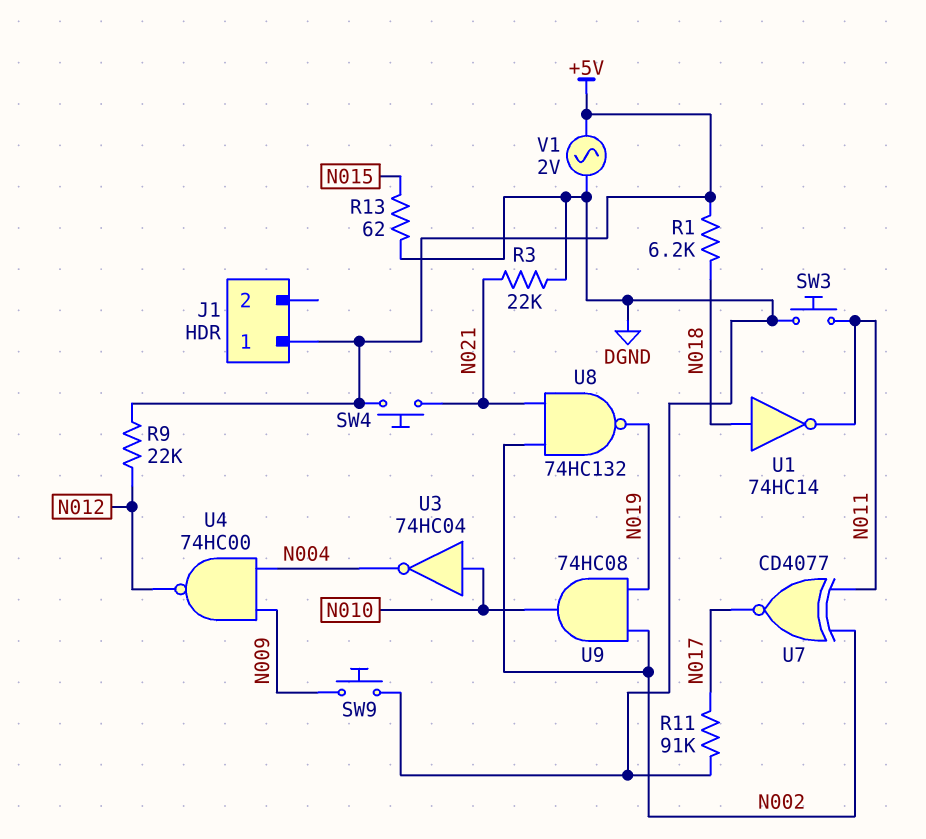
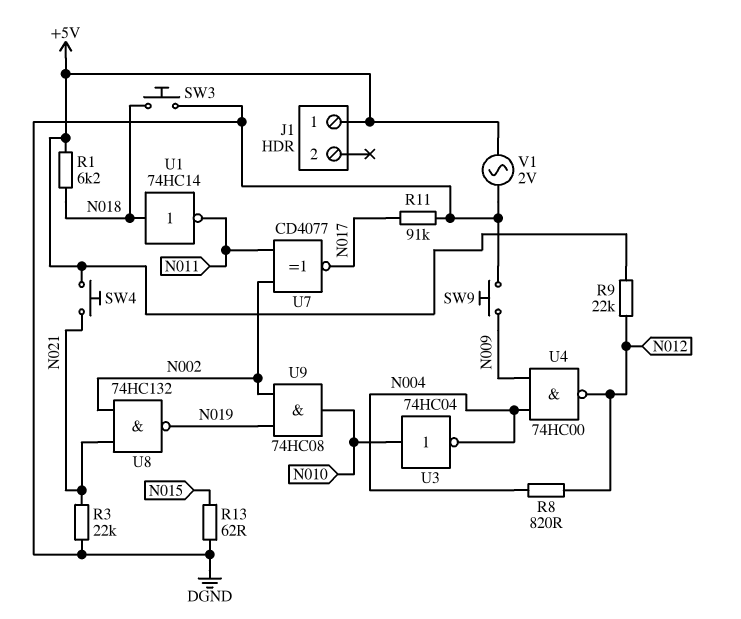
R8: none -> 820 (N004, N012)
SW3: button (DGND, N011) -> button (DGND, N018)

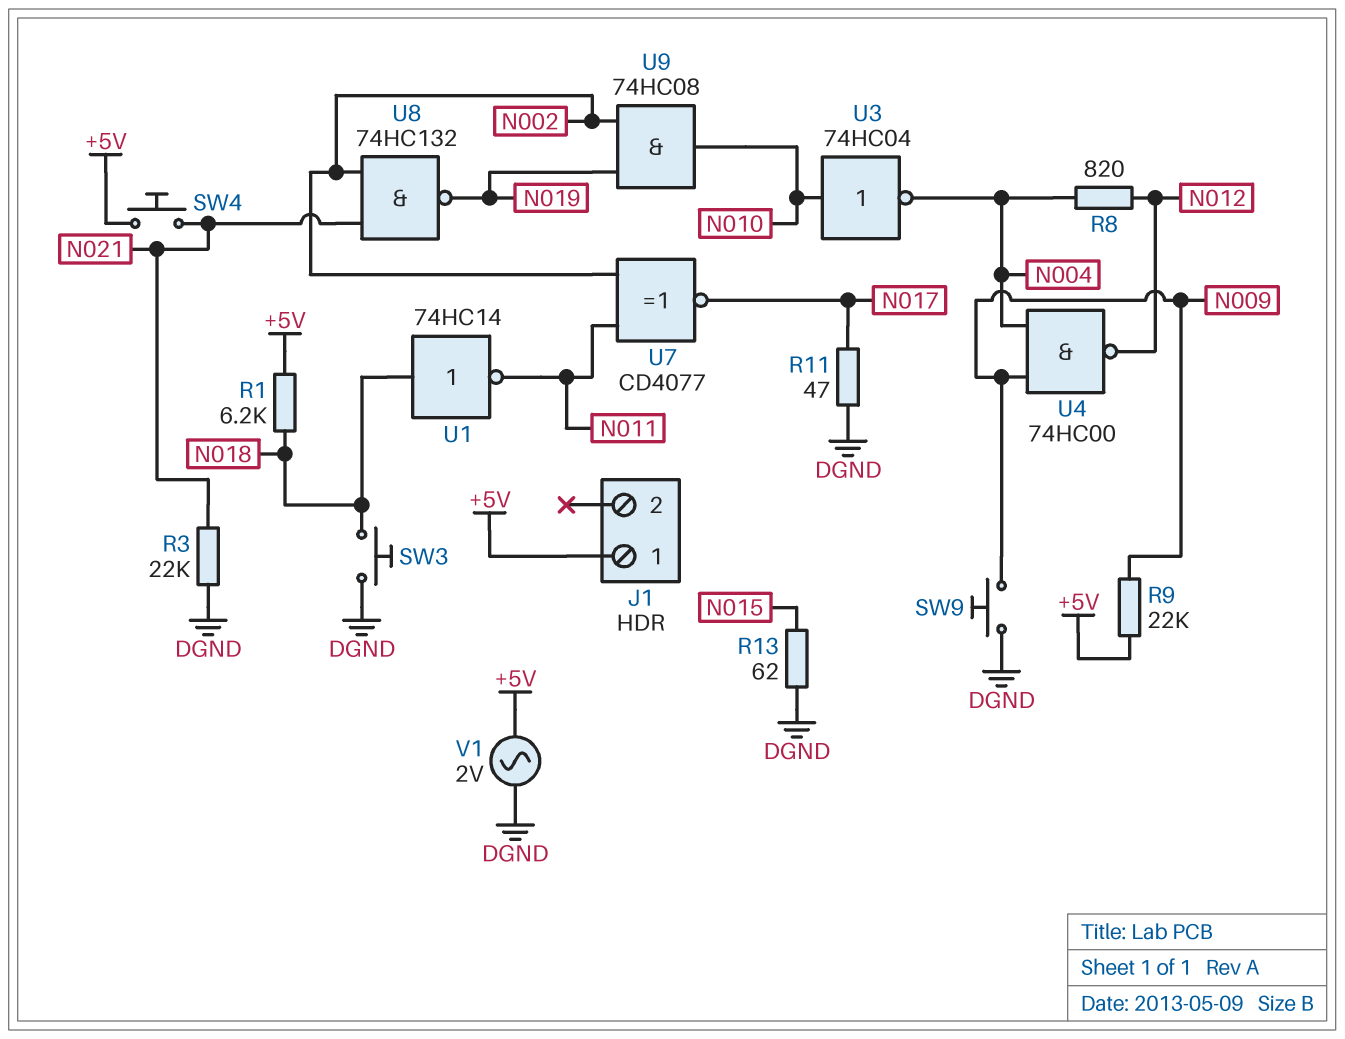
R9: 22k (+5V, N012) -> 22k (+5V, N009)
R11: 91k (DGND, N017) -> 47 (DGND, N017)

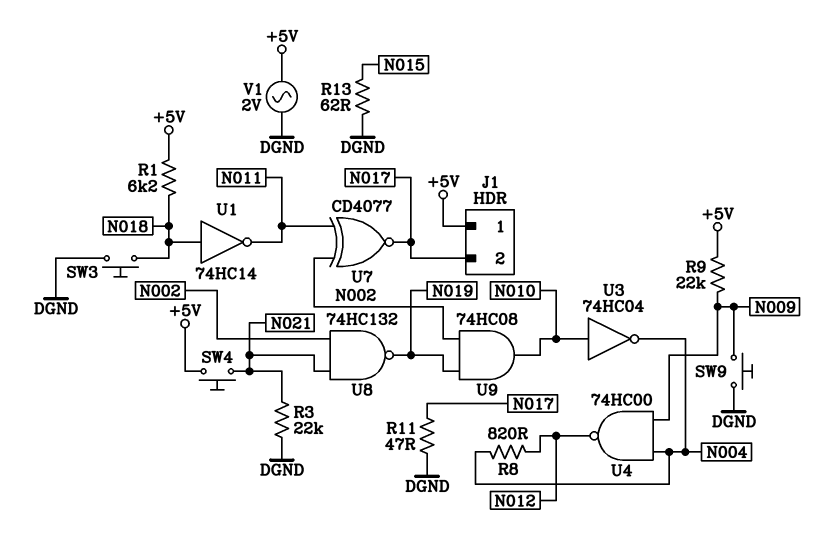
J1 pin 2: none -> N017

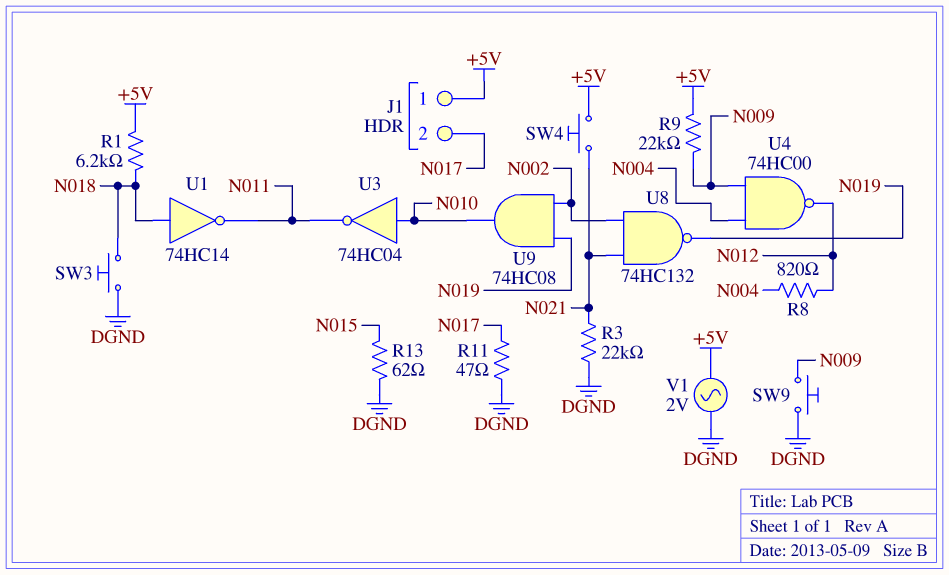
U3: NOT 74HC04 (in N010, out N004) -> NOT 74HC04 (in N010, out N011)
U7: XNOR CD4077 (in N002, in N011, out N017) -> none

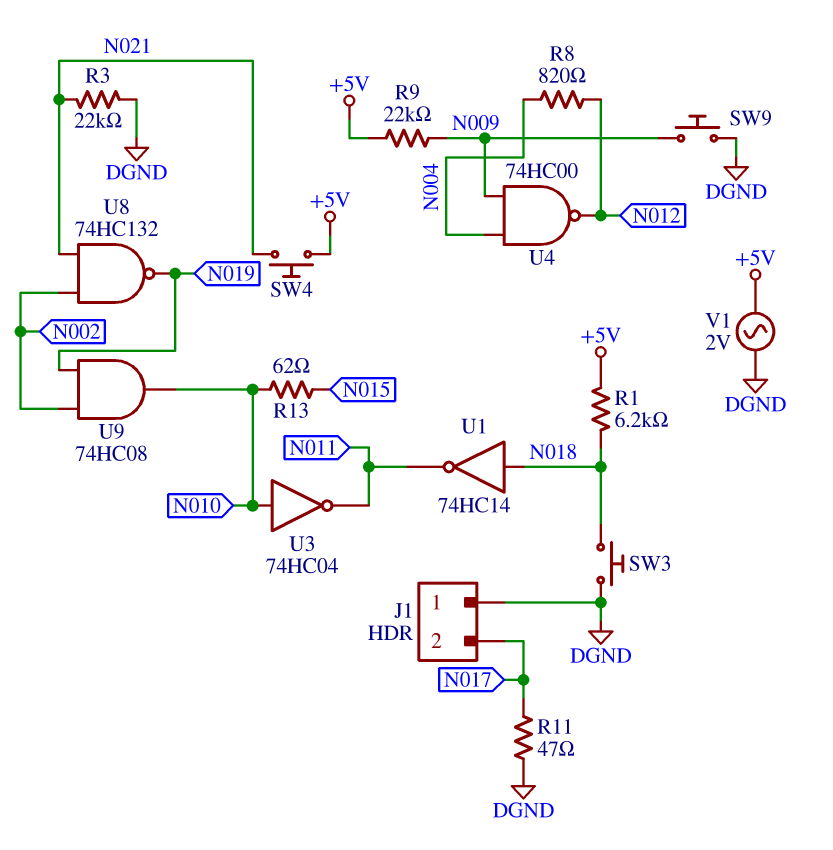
J1 pin 1: +5V -> DGND
R13: 62 (DGND, N015) -> 62 (N010, N015)

